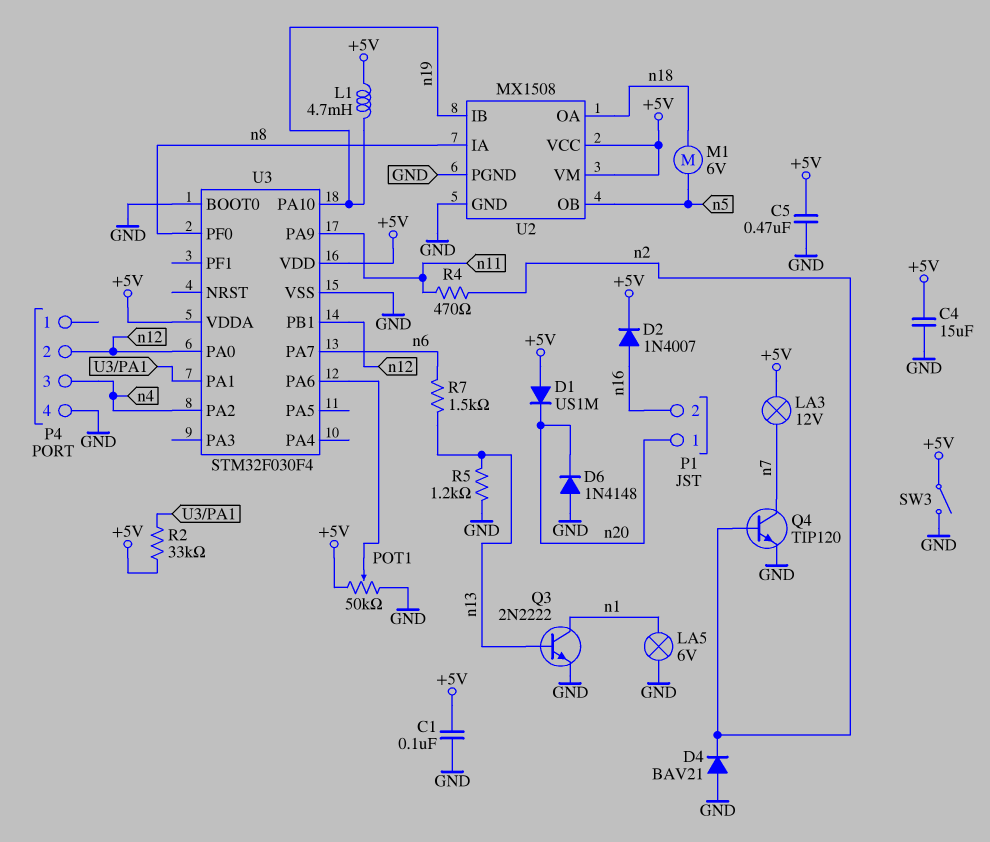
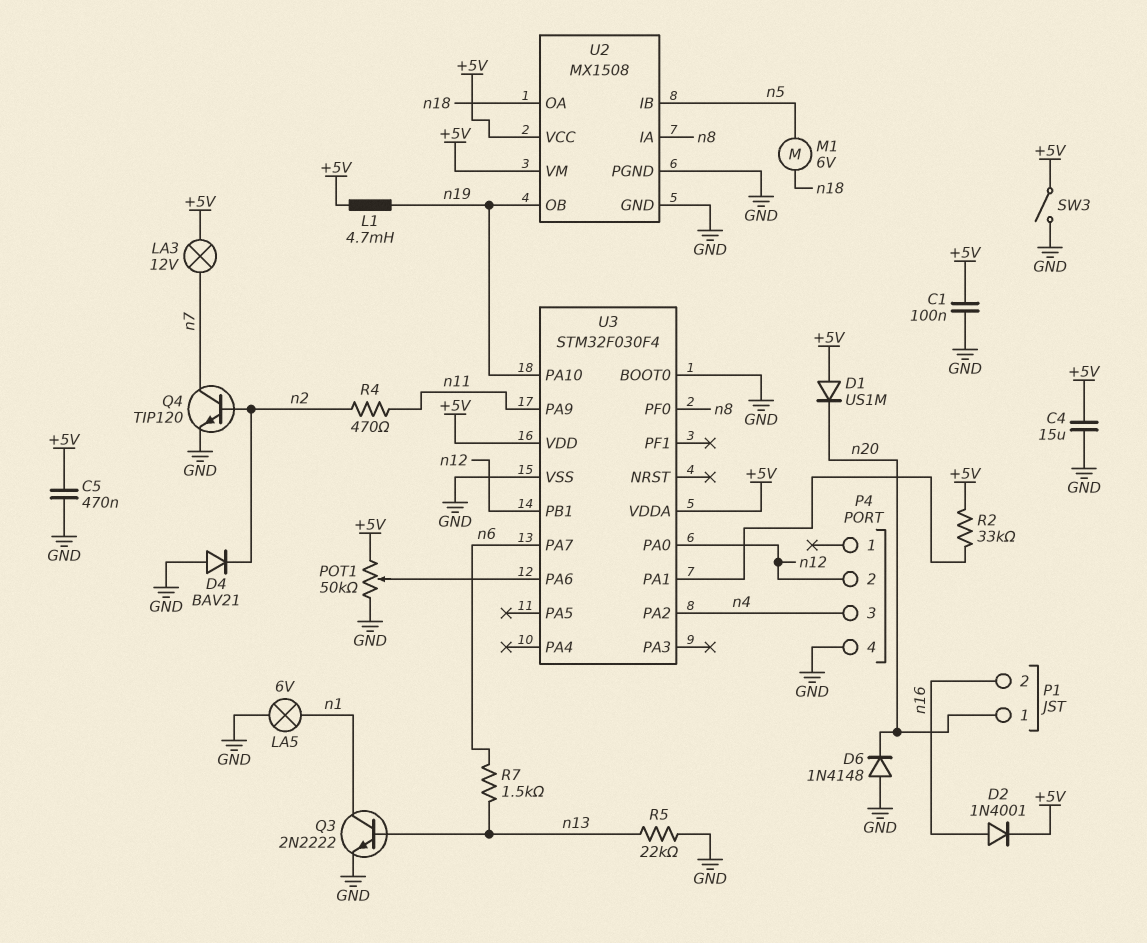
D2: diode 1N4007 (A n16, K +5V) -> diode 1N4001 (A n16, K +5V)
R5: 1.2k (GND, n13) -> 22k (GND, n13)
U2 pin IB: n19 -> n5
U2 pin OB: n5 -> n19

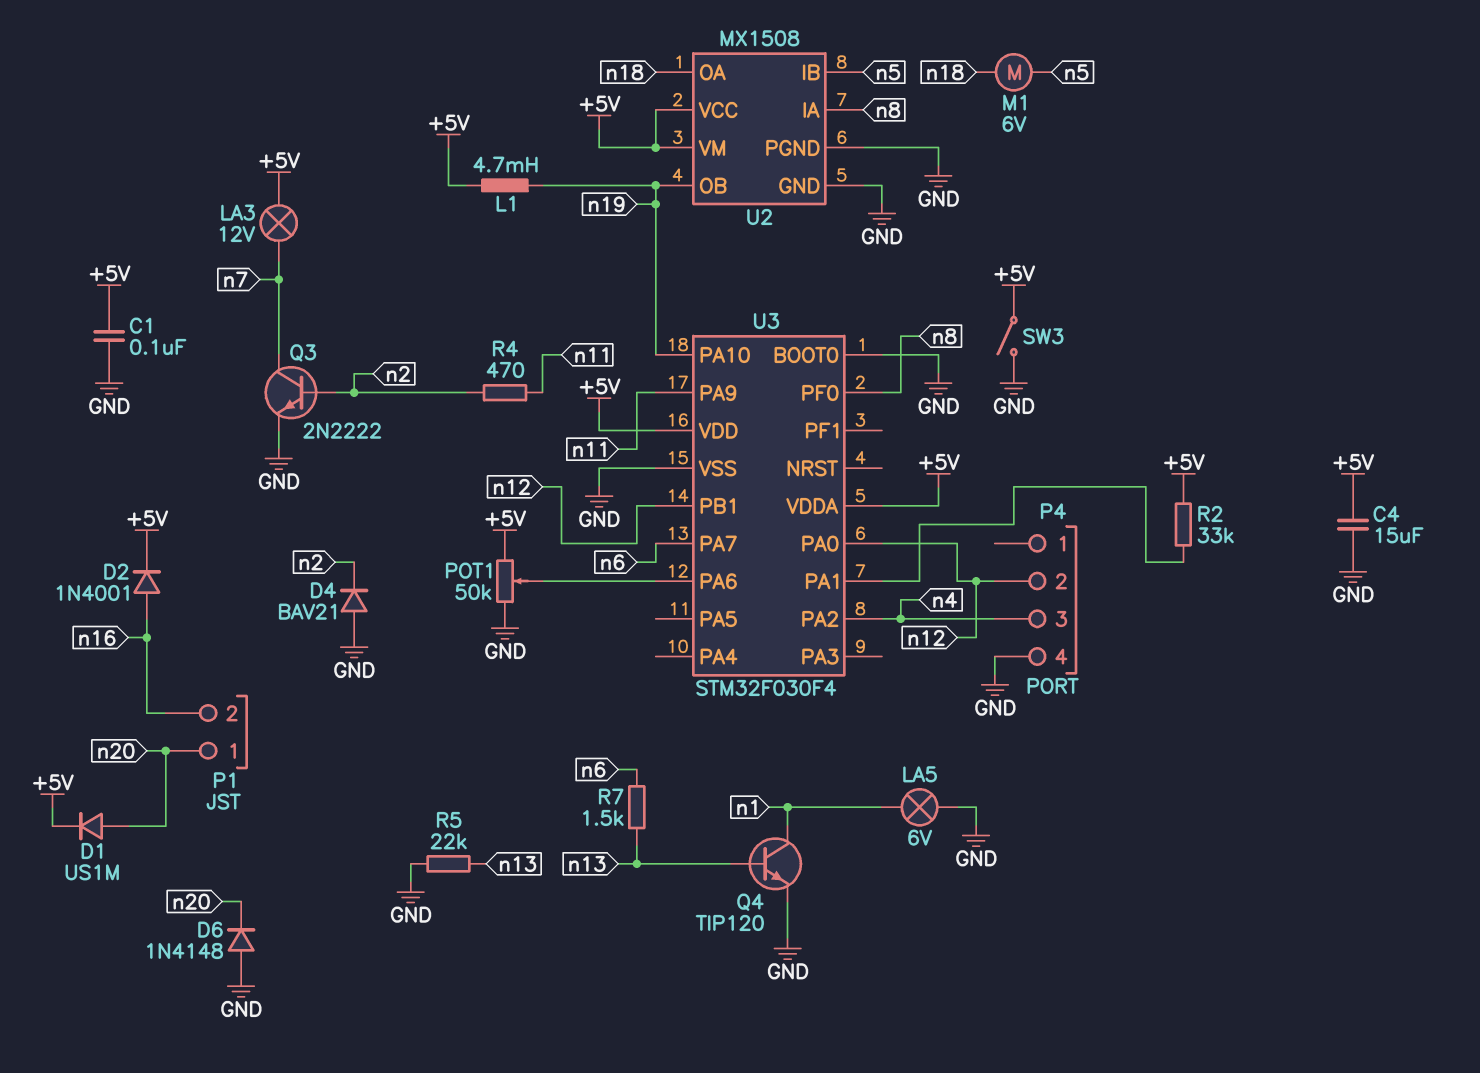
C5: 470nF (+5V, GND) -> none
D1: diode US1M (A +5V, K n20) -> diode US1M (A n20, K +5V)
Q3: NPN 2N2222 (B n13, C n1, E GND) -> NPN 2N2222 (B n2, C n7, E GND)
Q4: NPN TIP120 (B n2, C n7, E GND) -> NPN TIP120 (B n13, C n1, E GND)

